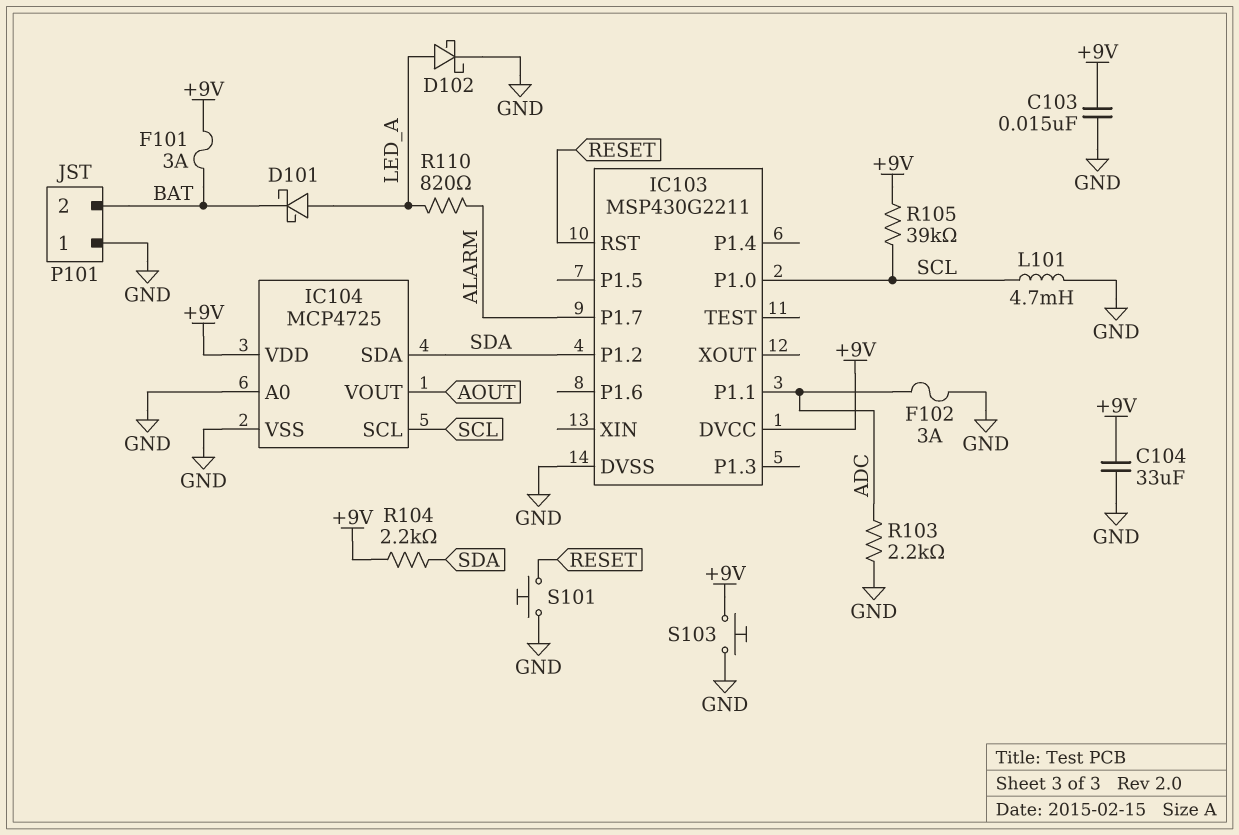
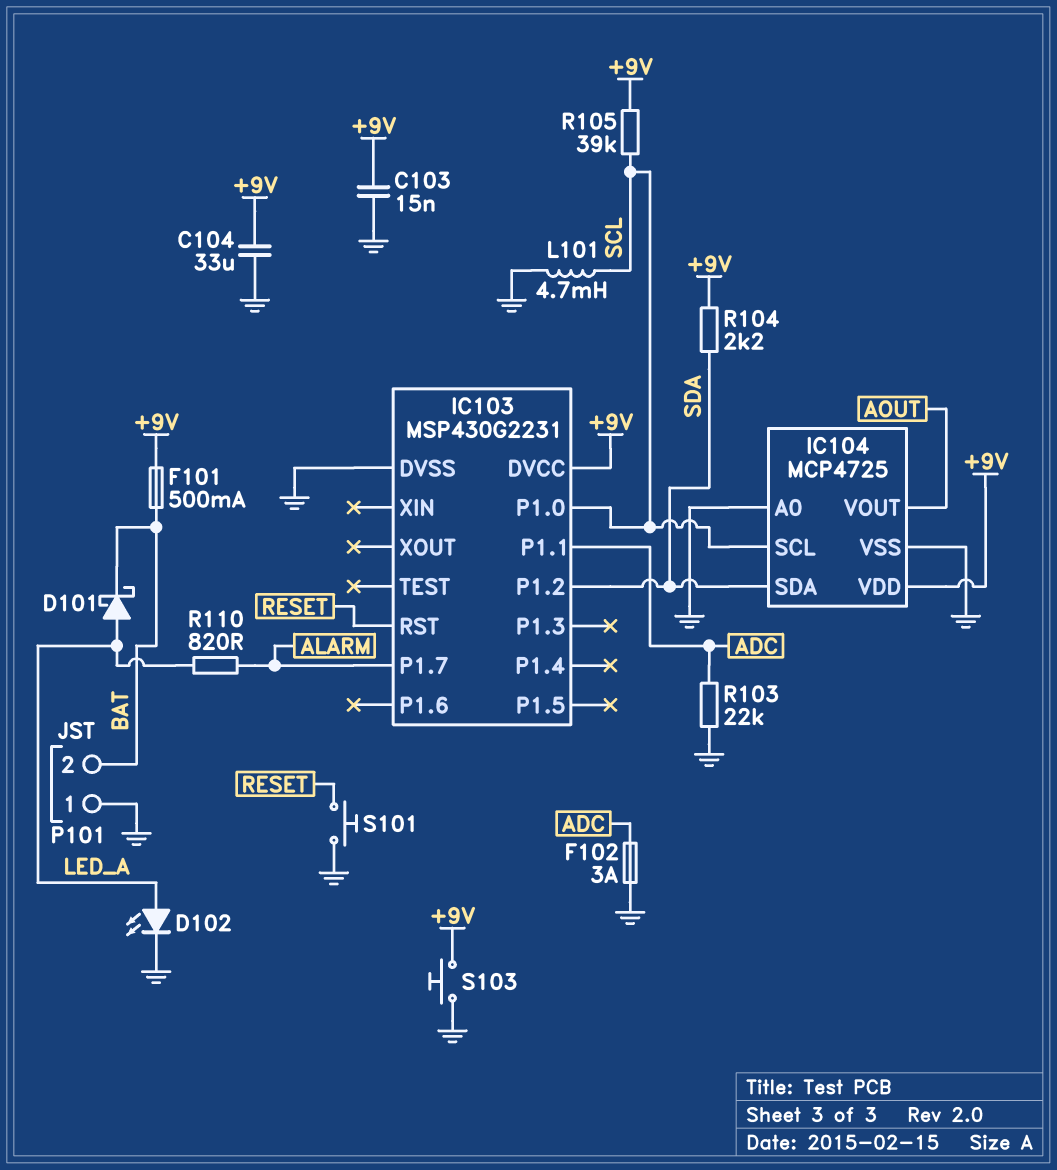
D102: schottky (A LED_A, K GND) -> LED (A LED_A, K GND)
F101: 3A (+9V, BAT) -> 500mA (+9V, BAT)
IC103: MSP430G2211 -> MSP430G2231
R103: 2.2k (ADC, GND) -> 22k (ADC, GND)

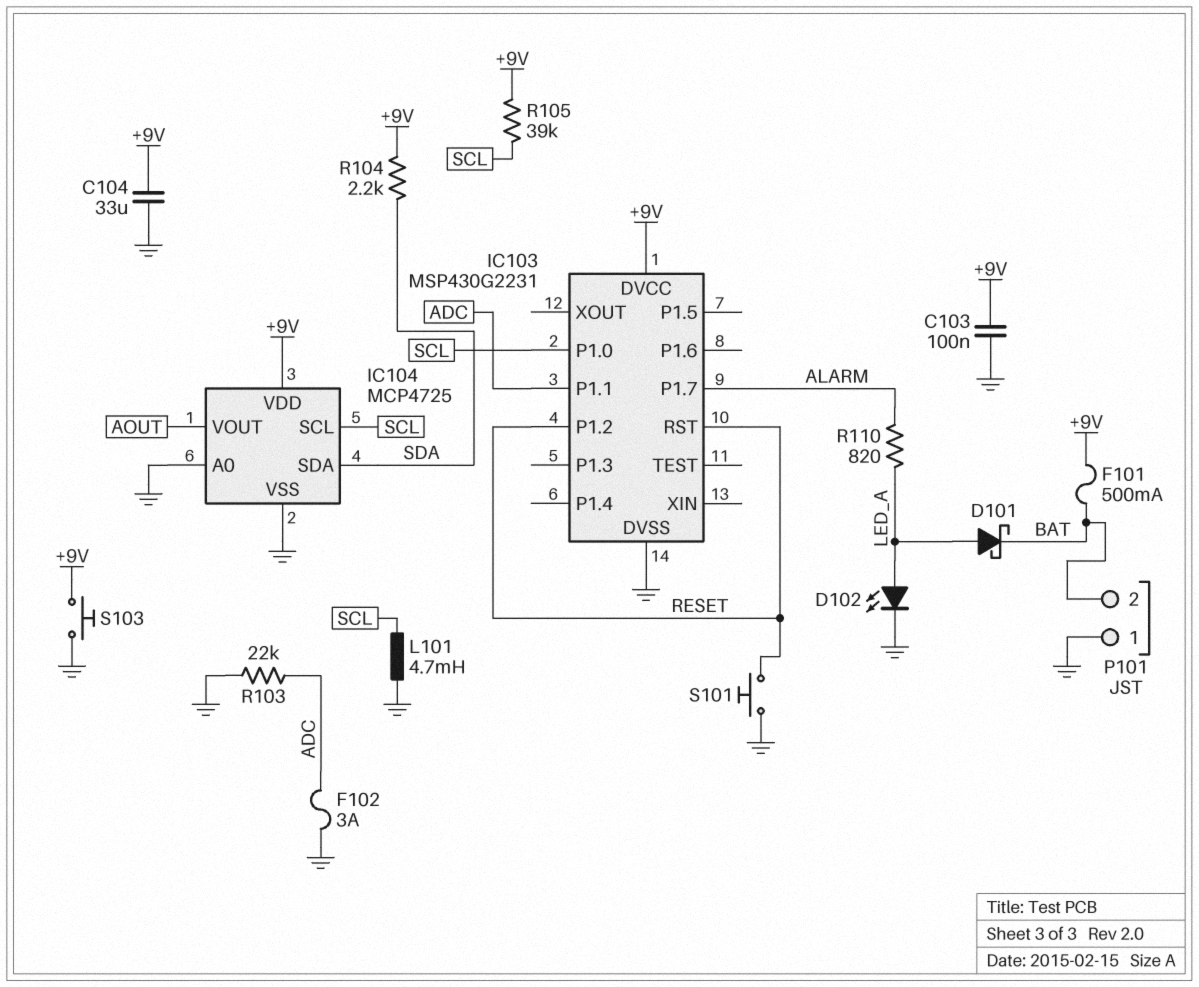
C103: 15nF (+9V, GND) -> 100nF (+9V, GND)
IC103 pin P1.2: SDA -> RESET

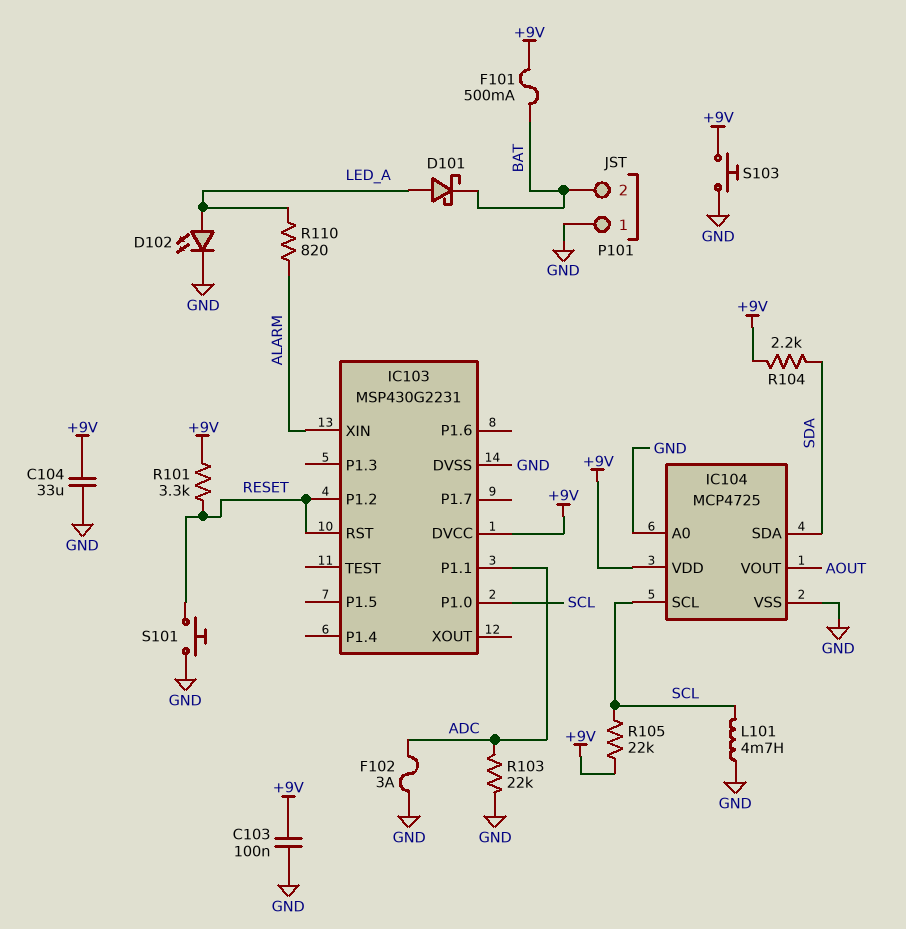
IC103 pin P1.7: ALARM -> none
IC103 pin XIN: none -> ALARM
R101: none -> 3.3k (+9V, RESET)
R105: 39k (+9V, SCL) -> 22k (+9V, SCL)

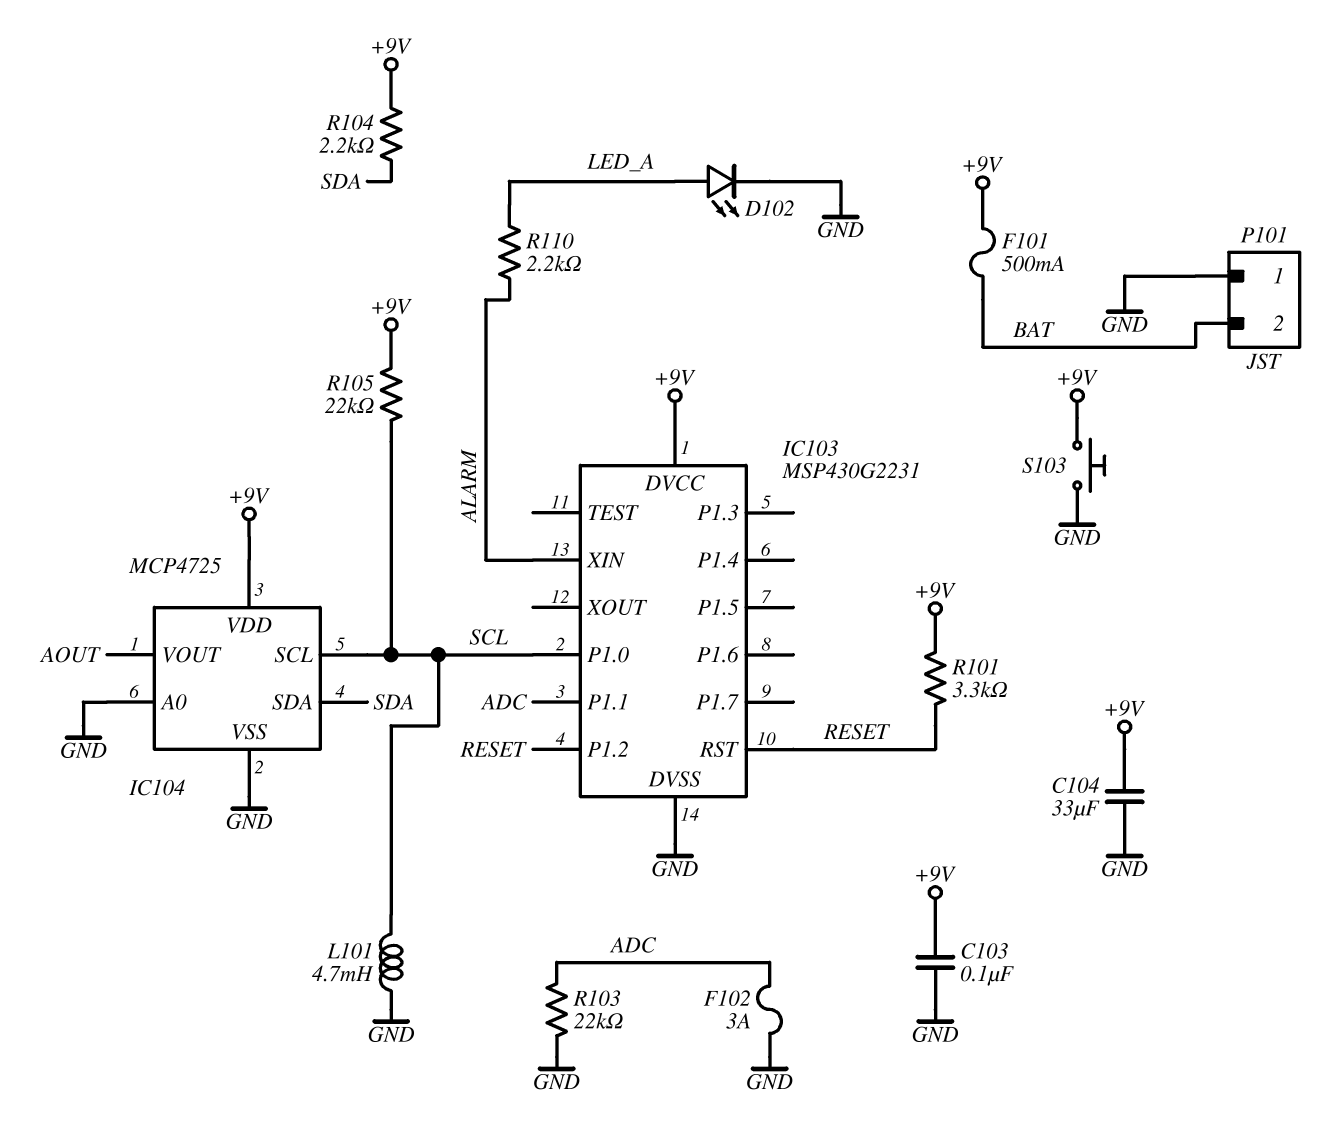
D101: schottky (A LED_A, K BAT) -> none
R110: 820 (ALARM, LED_A) -> 2.2k (ALARM, LED_A)
S101: button (GND, RESET) -> none

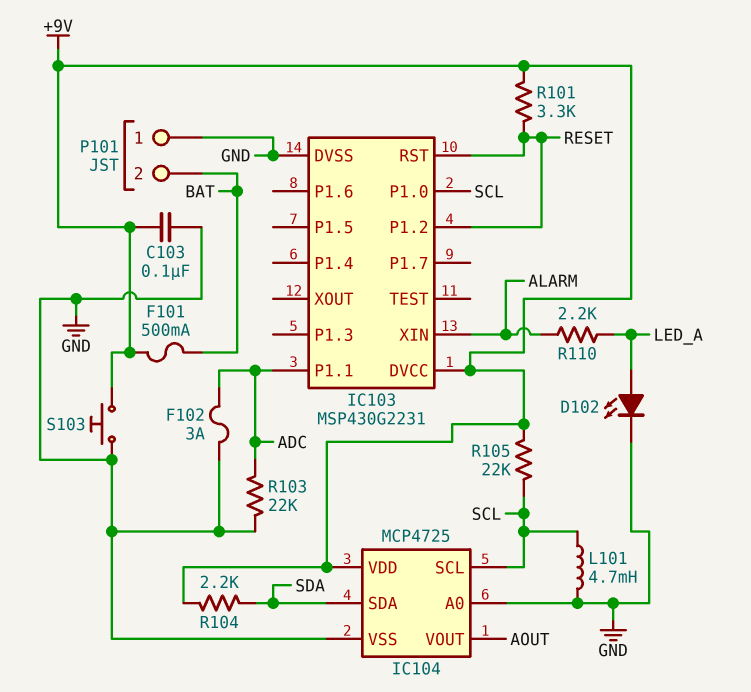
C104: 33uF (+9V, GND) -> none

